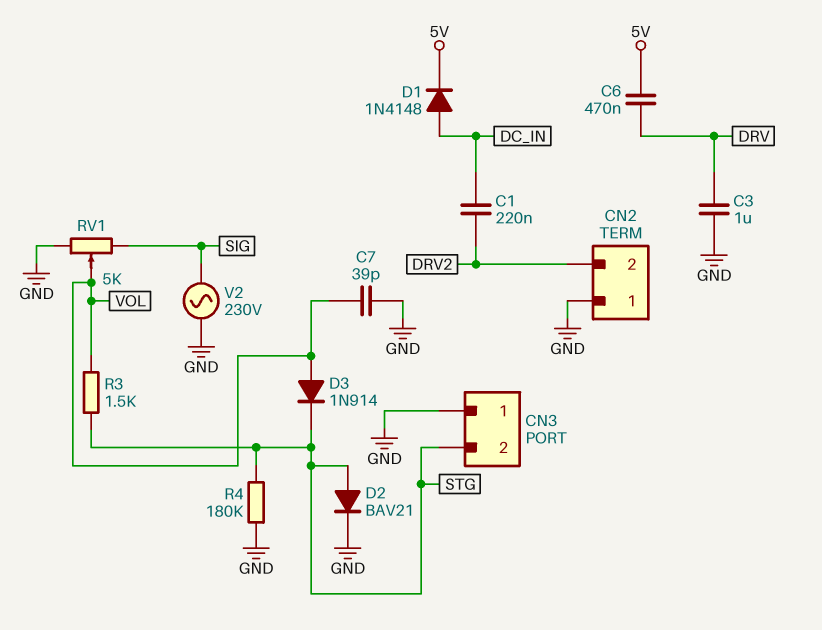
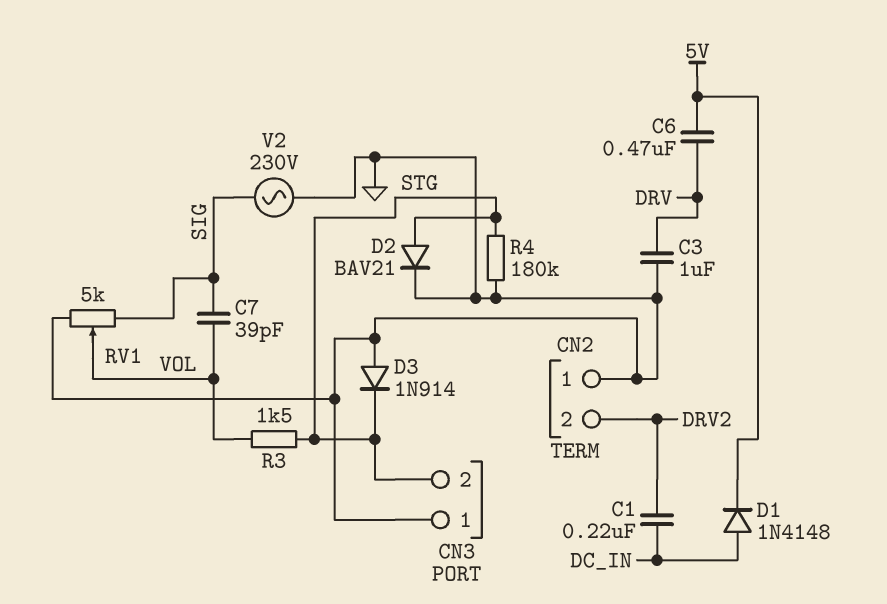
C7: 39pF (GND, VOL) -> 39pF (SIG, VOL)
D3: diode 1N914 (A VOL, K STG) -> diode 1N914 (A GND, K STG)

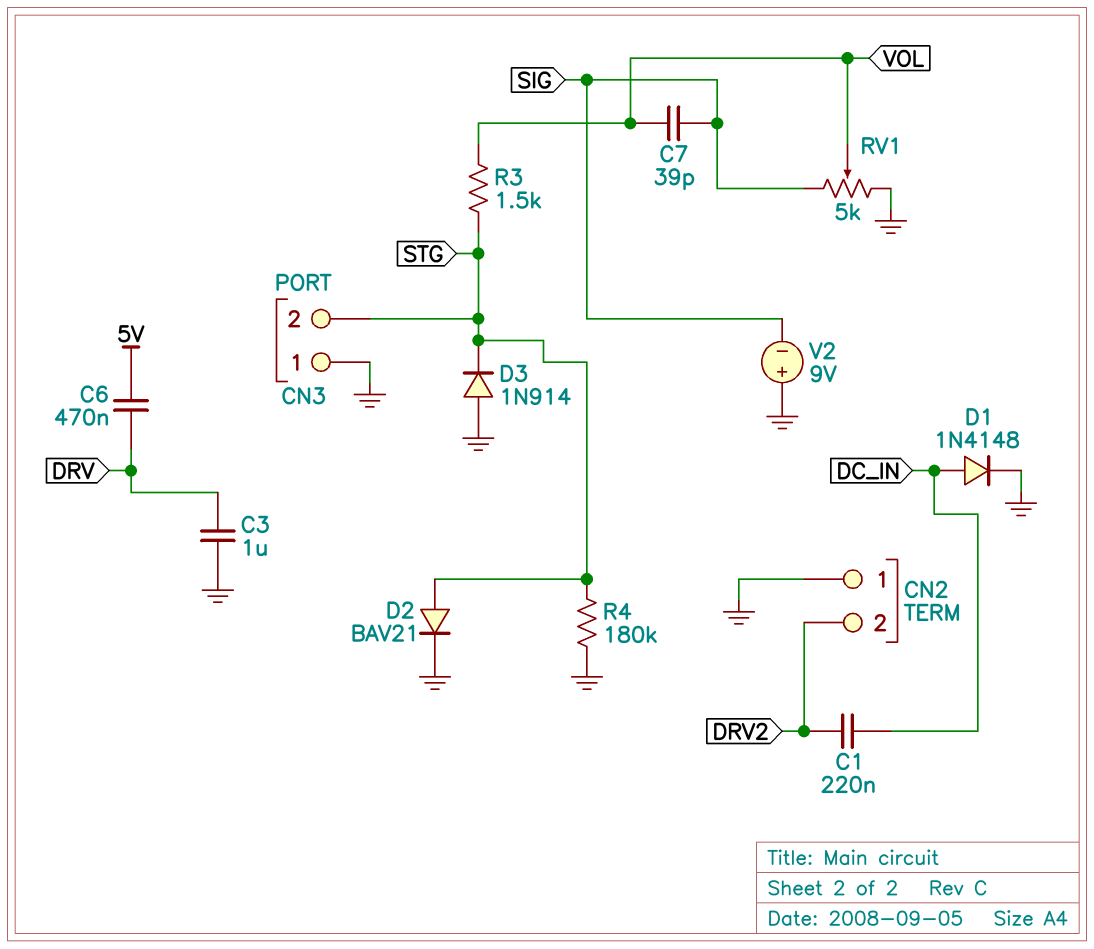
D1: diode 1N4148 (A DC_IN, K 5V) -> diode 1N4148 (A DC_IN, K GND)
V2: AC 230V (GND, SIG) -> 9V (plus GND, minus SIG)

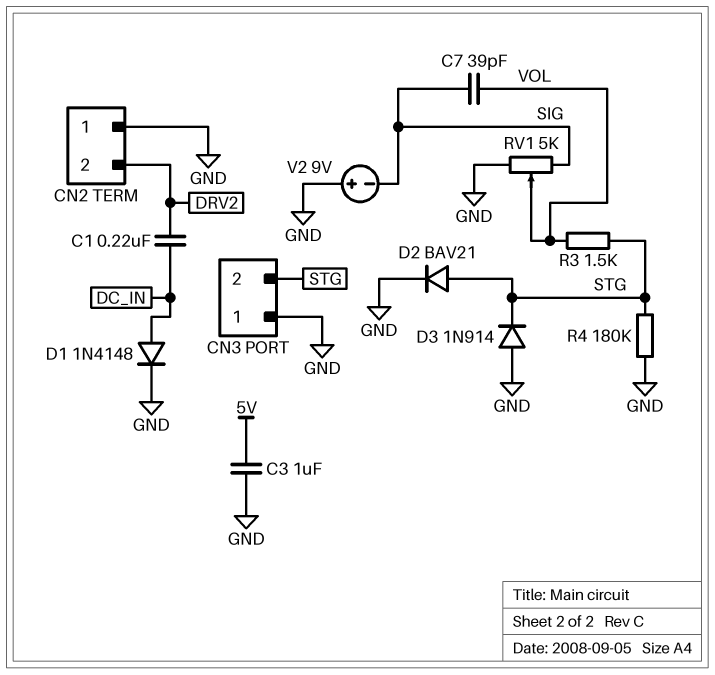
C3: 1uF (DRV, GND) -> 1uF (5V, GND)
C6: 470nF (5V, DRV) -> none

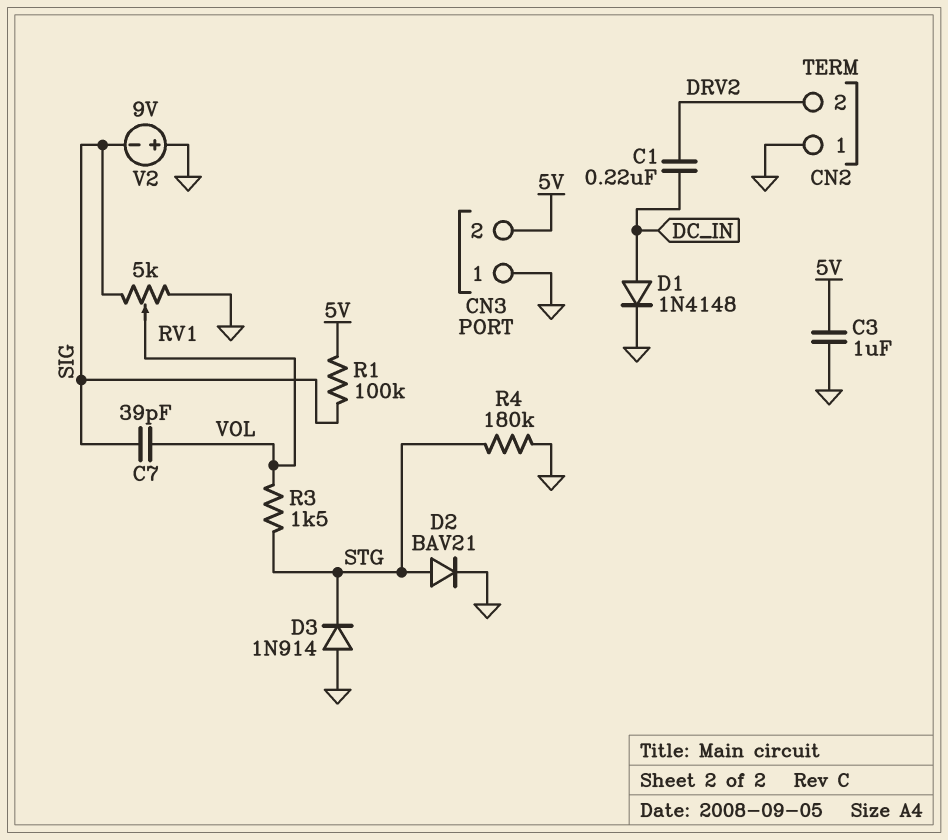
CN3 pin 2: STG -> 5V
R1: none -> 100k (5V, SIG)

